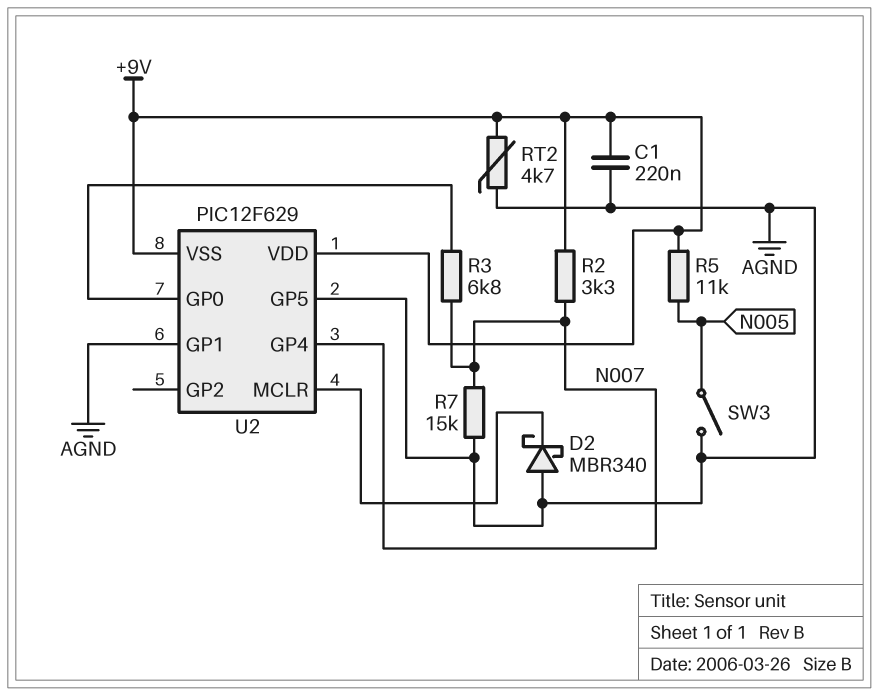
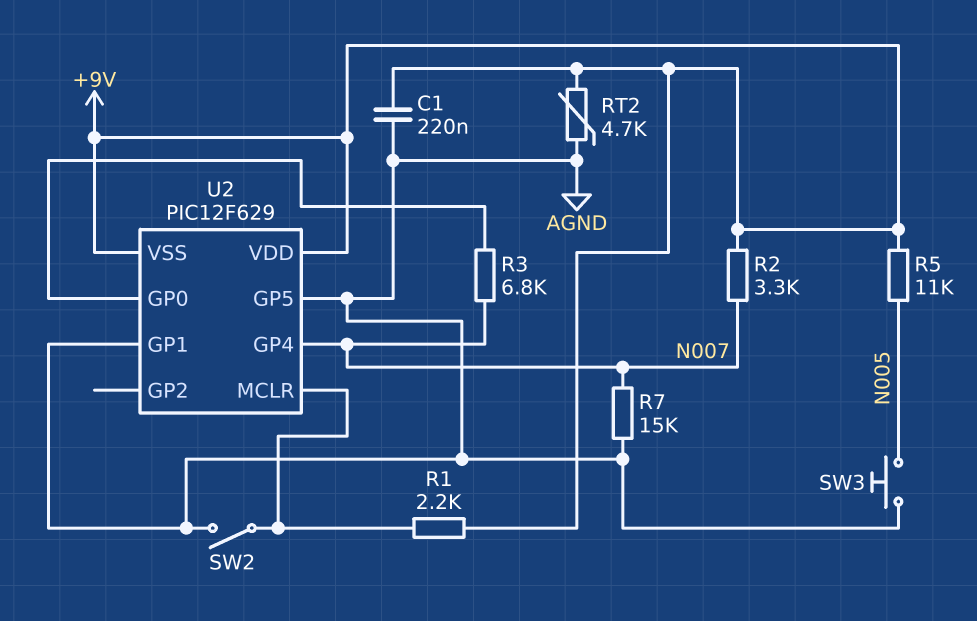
D2: schottky MBR340 (A AGND, K U2/MCLR) -> none
R1: none -> 2.2k (+9V, U2/MCLR)
SW2: none -> switch (AGND, U2/MCLR)
SW3: switch (AGND, N005) -> button (AGND, N005)

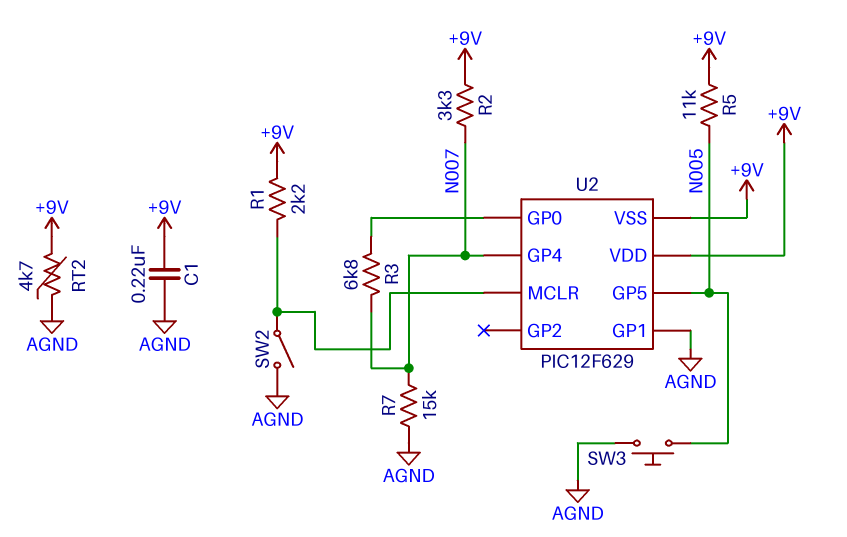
U2 pin GP5: AGND -> N005

